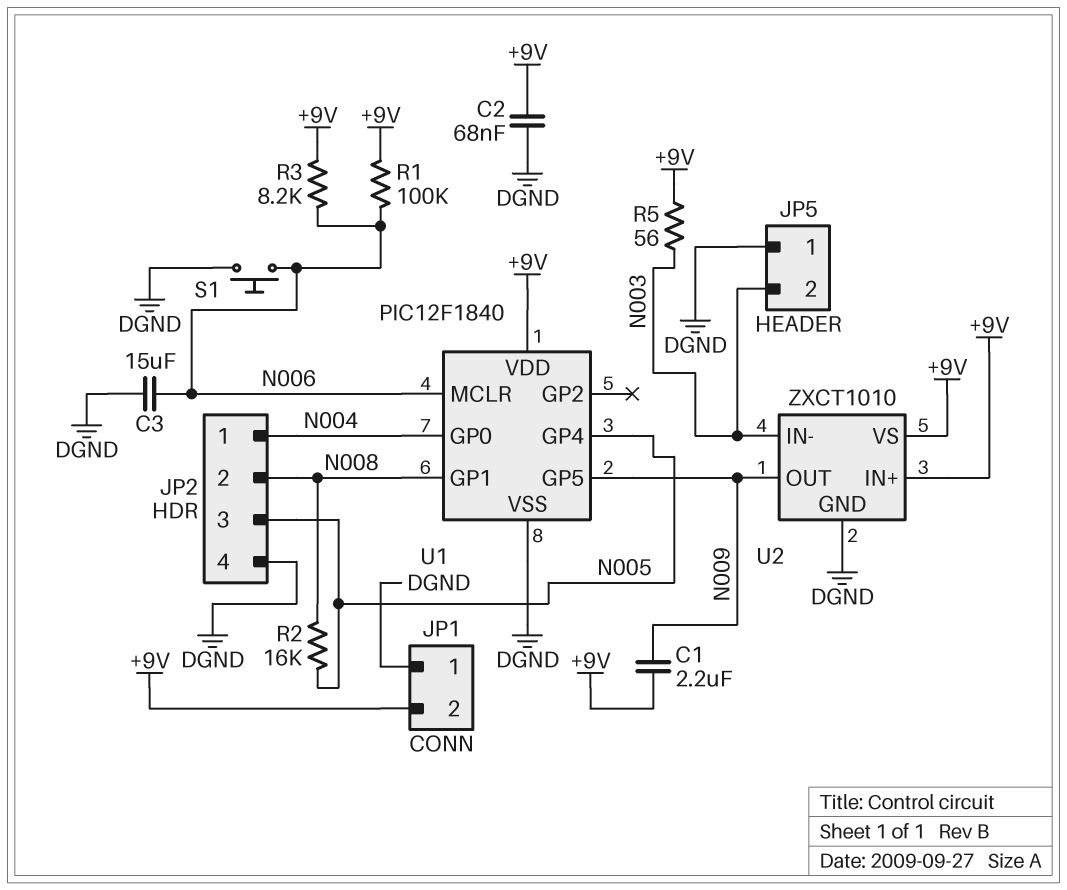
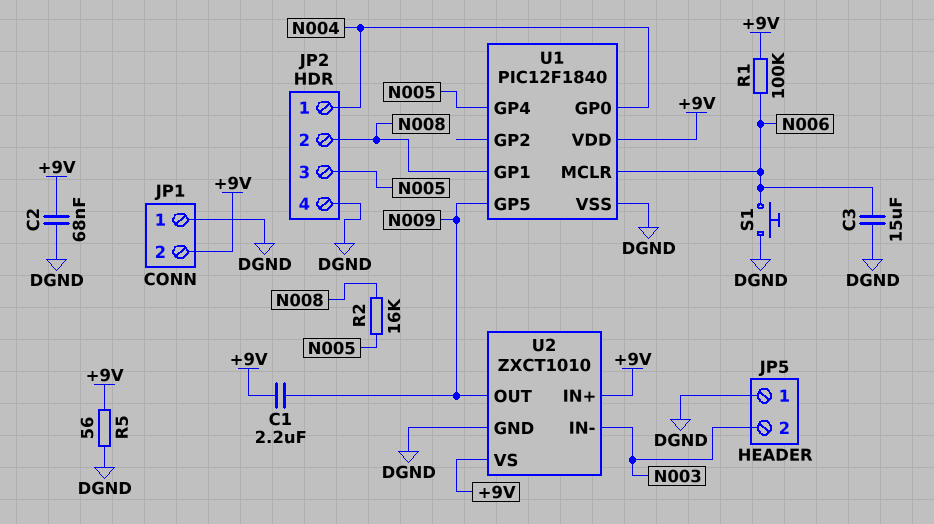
R3: 8.2k (+9V, N006) -> none
R5: 56 (+9V, N003) -> 56 (+9V, DGND)

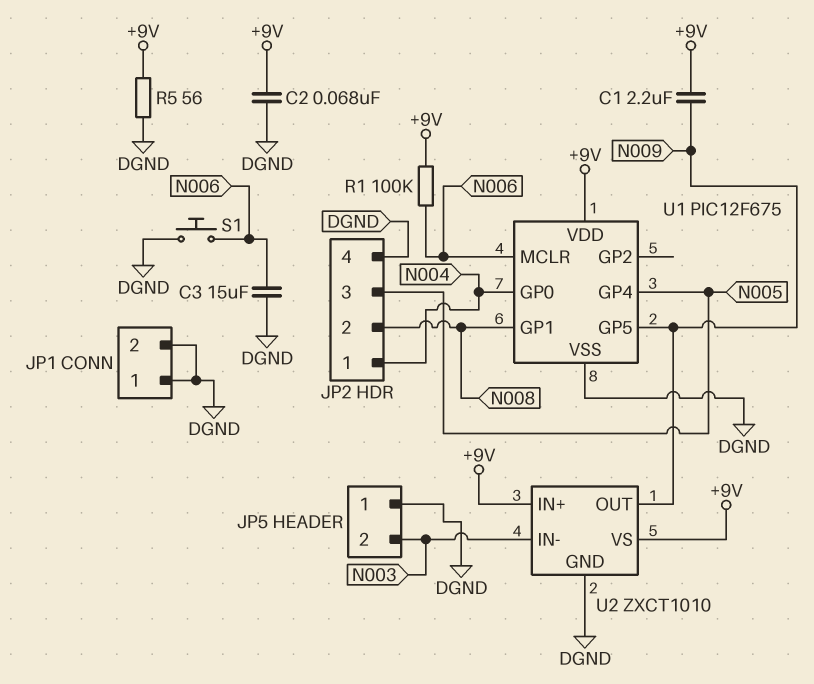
JP1 pin 2: +9V -> DGND
R2: 16k (N005, N008) -> none
U1: PIC12F1840 -> PIC12F675

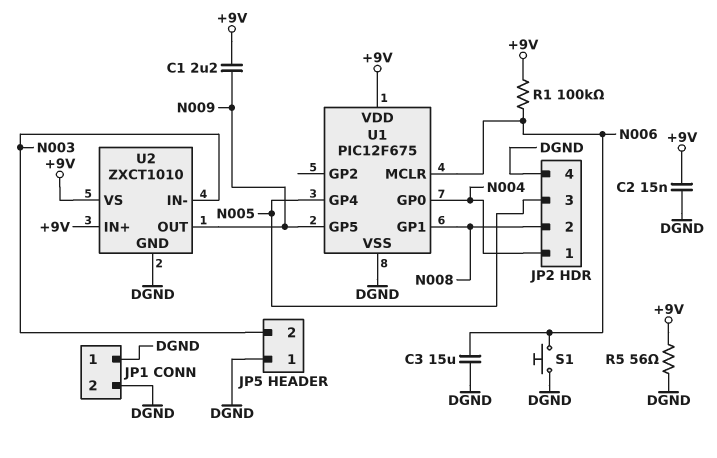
C2: 68nF (+9V, DGND) -> 15nF (+9V, DGND)

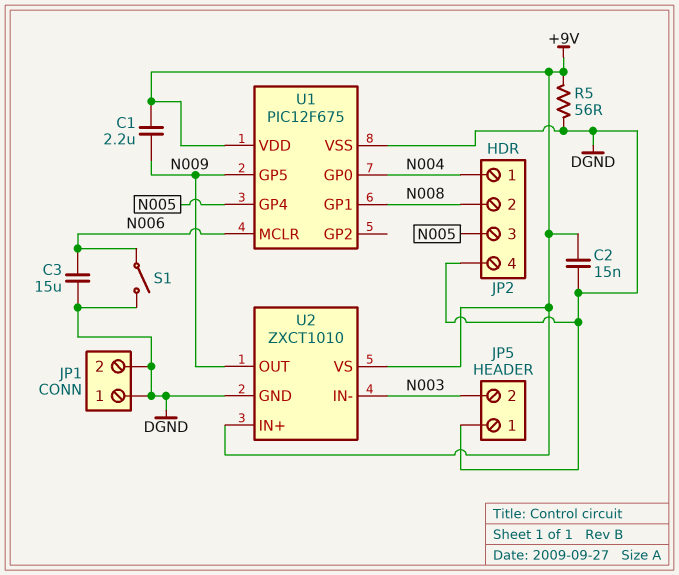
R1: 100k (+9V, N006) -> none
S1: button (DGND, N006) -> switch (DGND, N006)

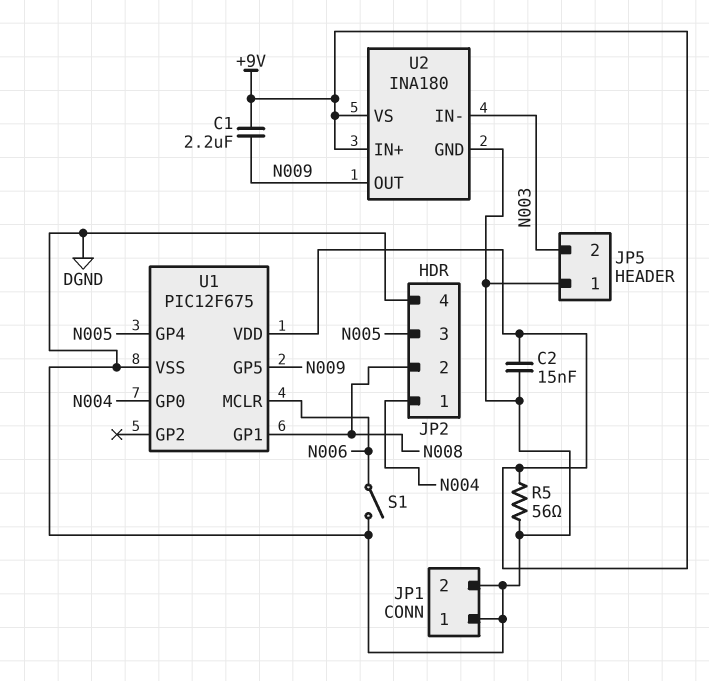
C3: 15uF (DGND, N006) -> none
U2: ZXCT1010 -> INA180

